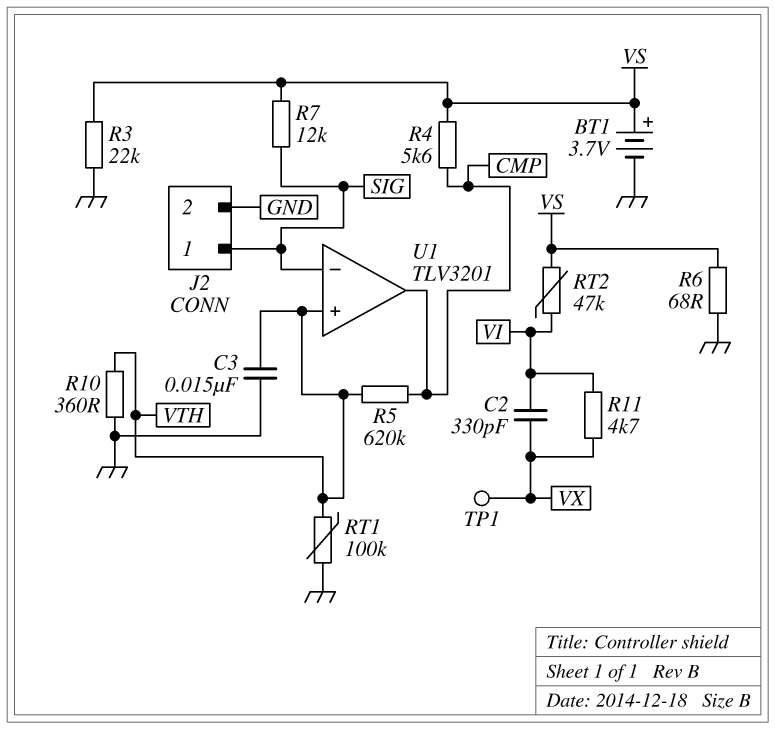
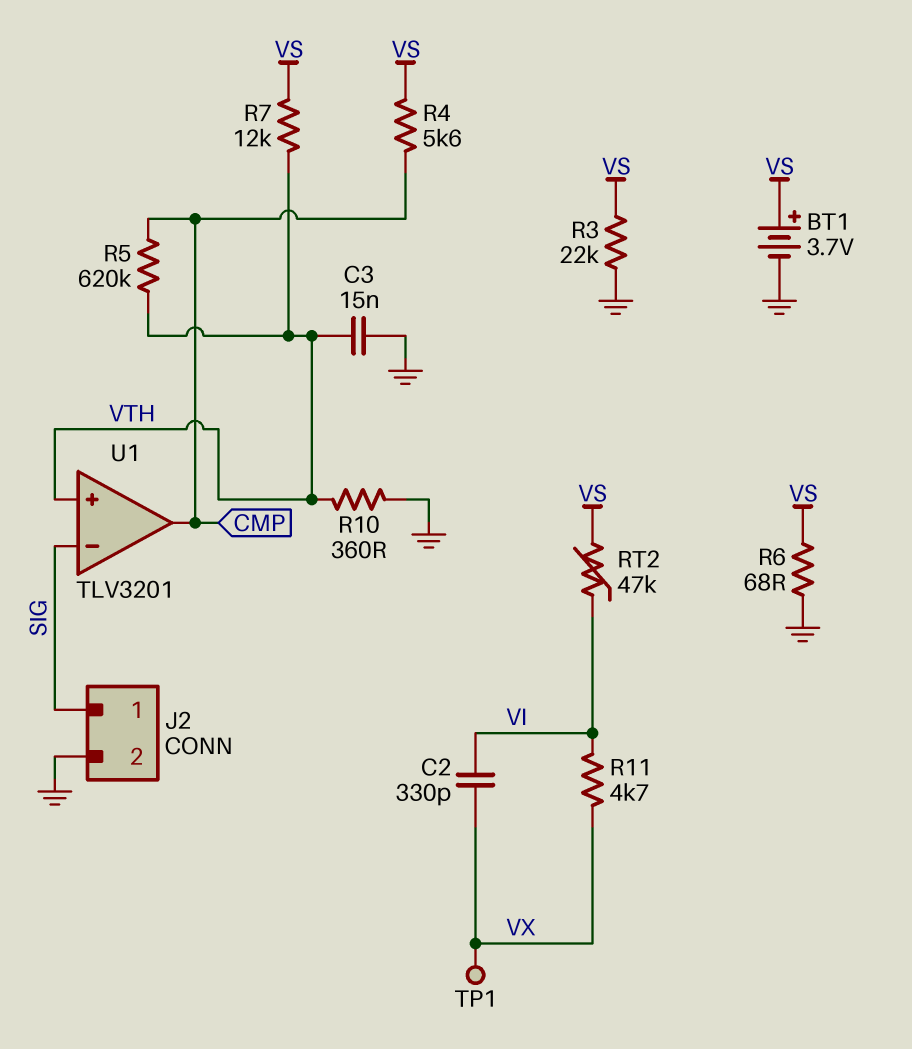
R7: 12k (SIG, VS) -> 12k (VS, VTH)
RT1: 100k (GND, VTH) -> none

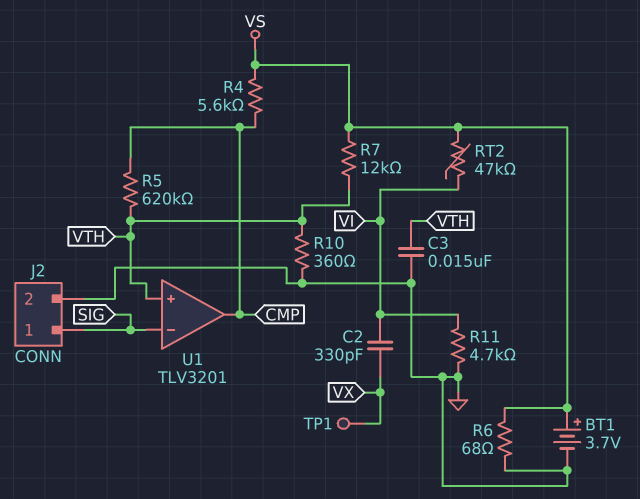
R3: 22k (GND, VS) -> none
R11: 4.7k (VI, VX) -> 4.7k (GND, VI)

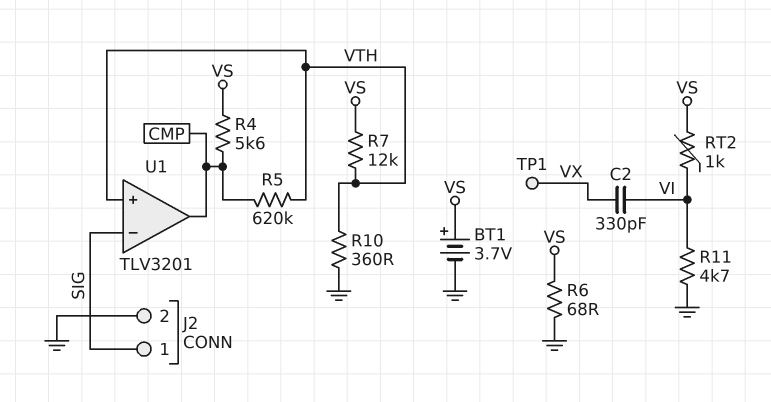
C3: 15nF (GND, VTH) -> none
RT2: 47k (VI, VS) -> 1k (VI, VS)

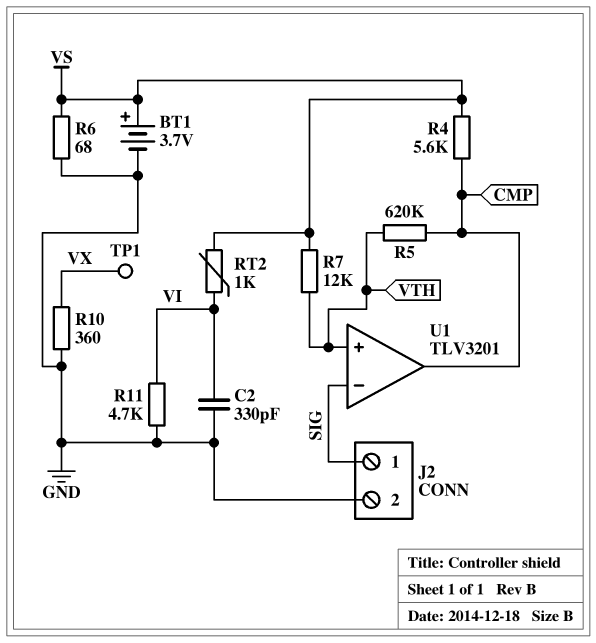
C2: 330pF (VI, VX) -> 330pF (GND, VI)
R10: 360 (GND, VTH) -> 360 (GND, VX)

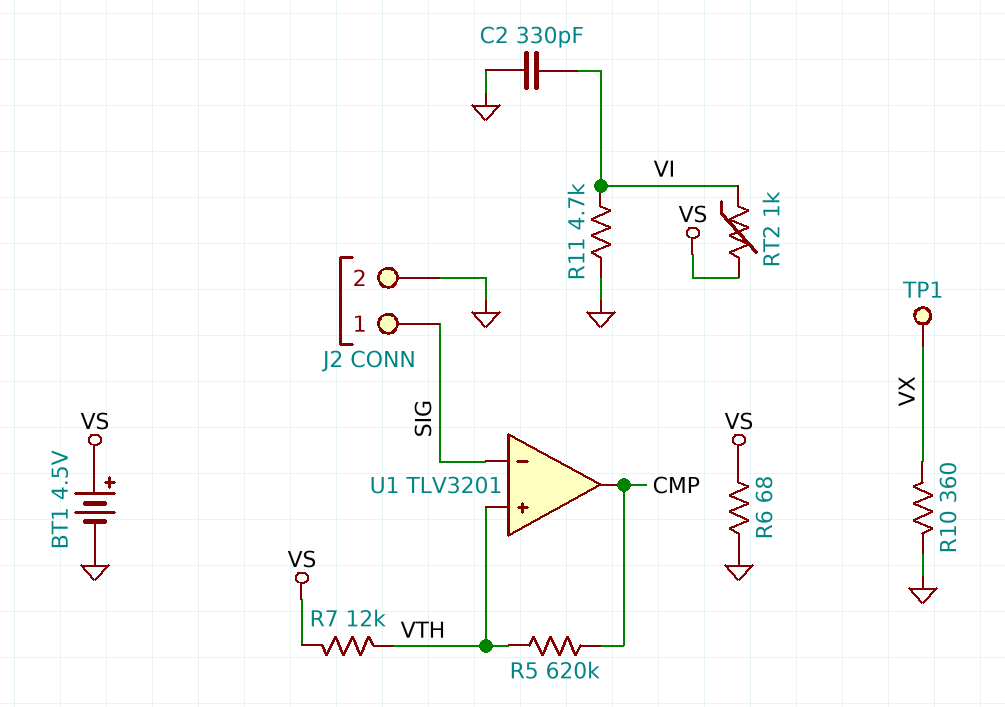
BT1: 3.7V (plus VS, minus GND) -> 4.5V (plus VS, minus GND)
R4: 5.6k (CMP, VS) -> none

